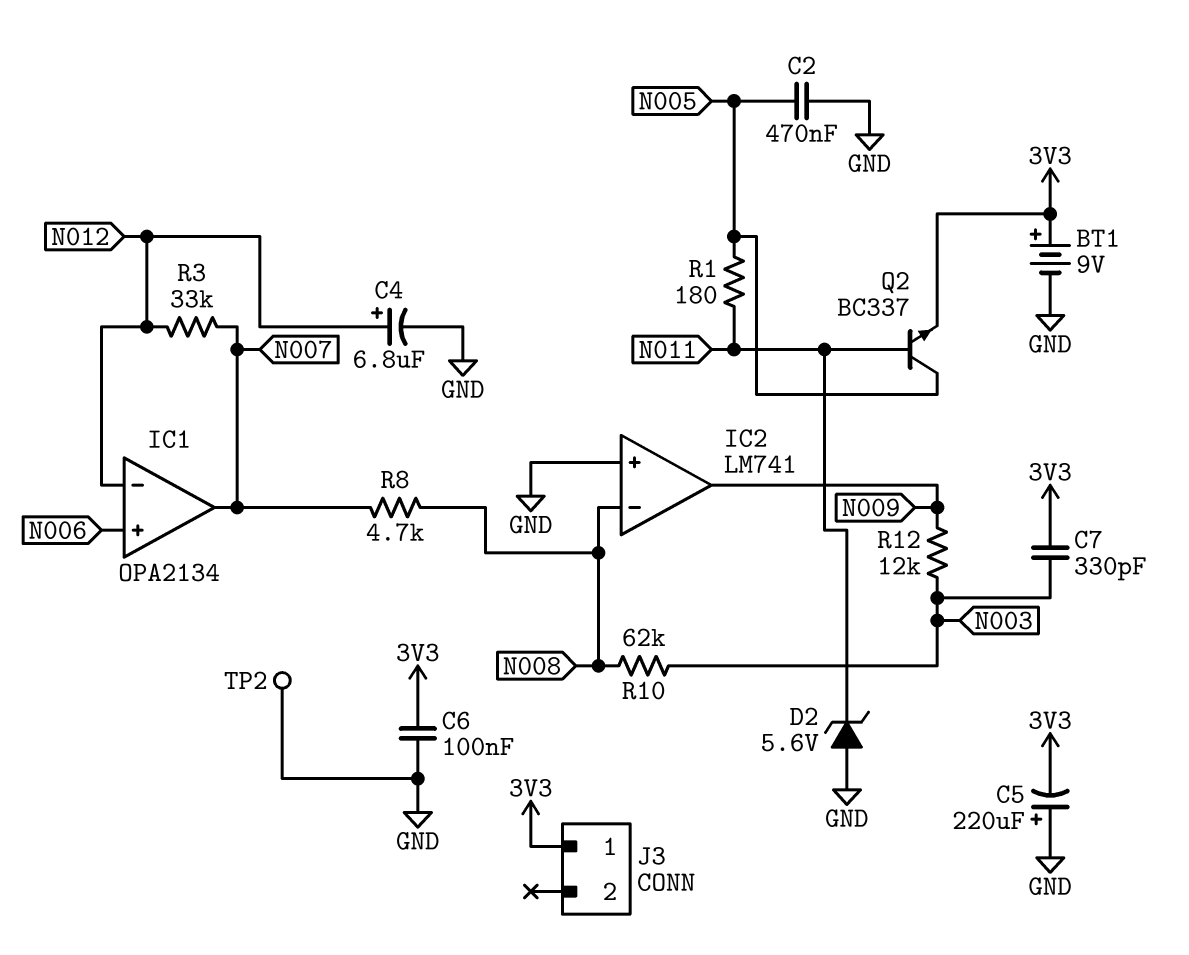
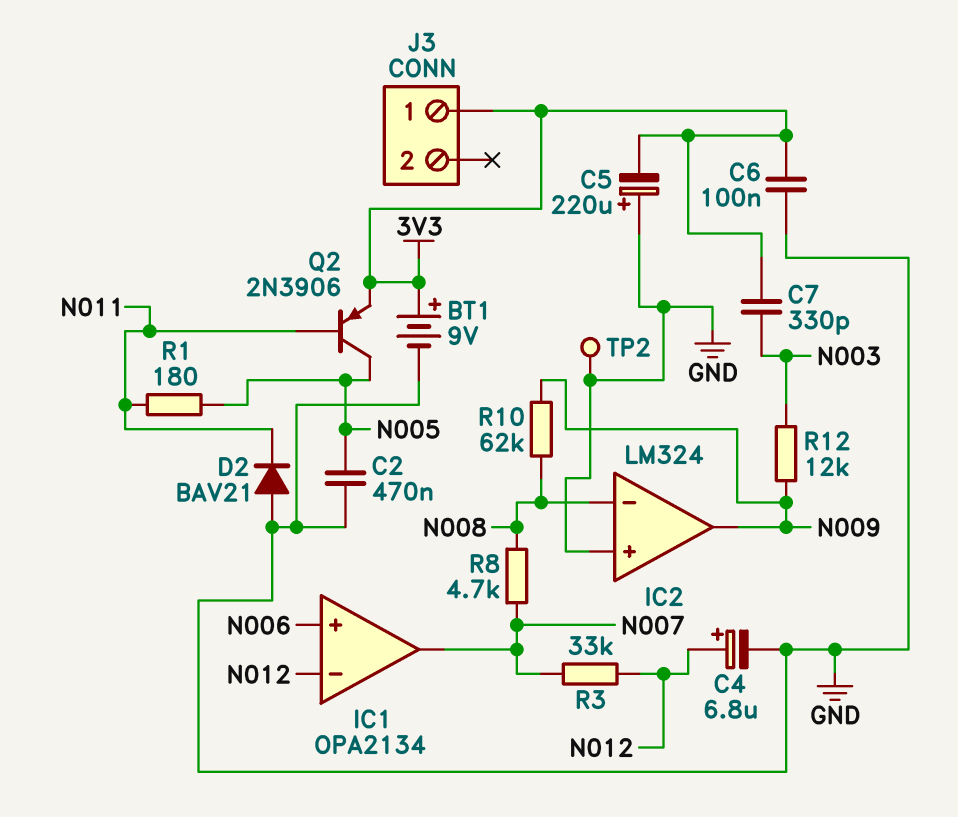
D2: zener 5.6V (A GND, K N011) -> diode BAV21 (A GND, K N011)
IC2: LM741 -> LM324
Q2: NPN BC337 (B N011, C N005, E 3V3) -> PNP 2N3906 (B N011, C N005, E 3V3)
R10: 62k (N003, N008) -> 62k (N008, N009)

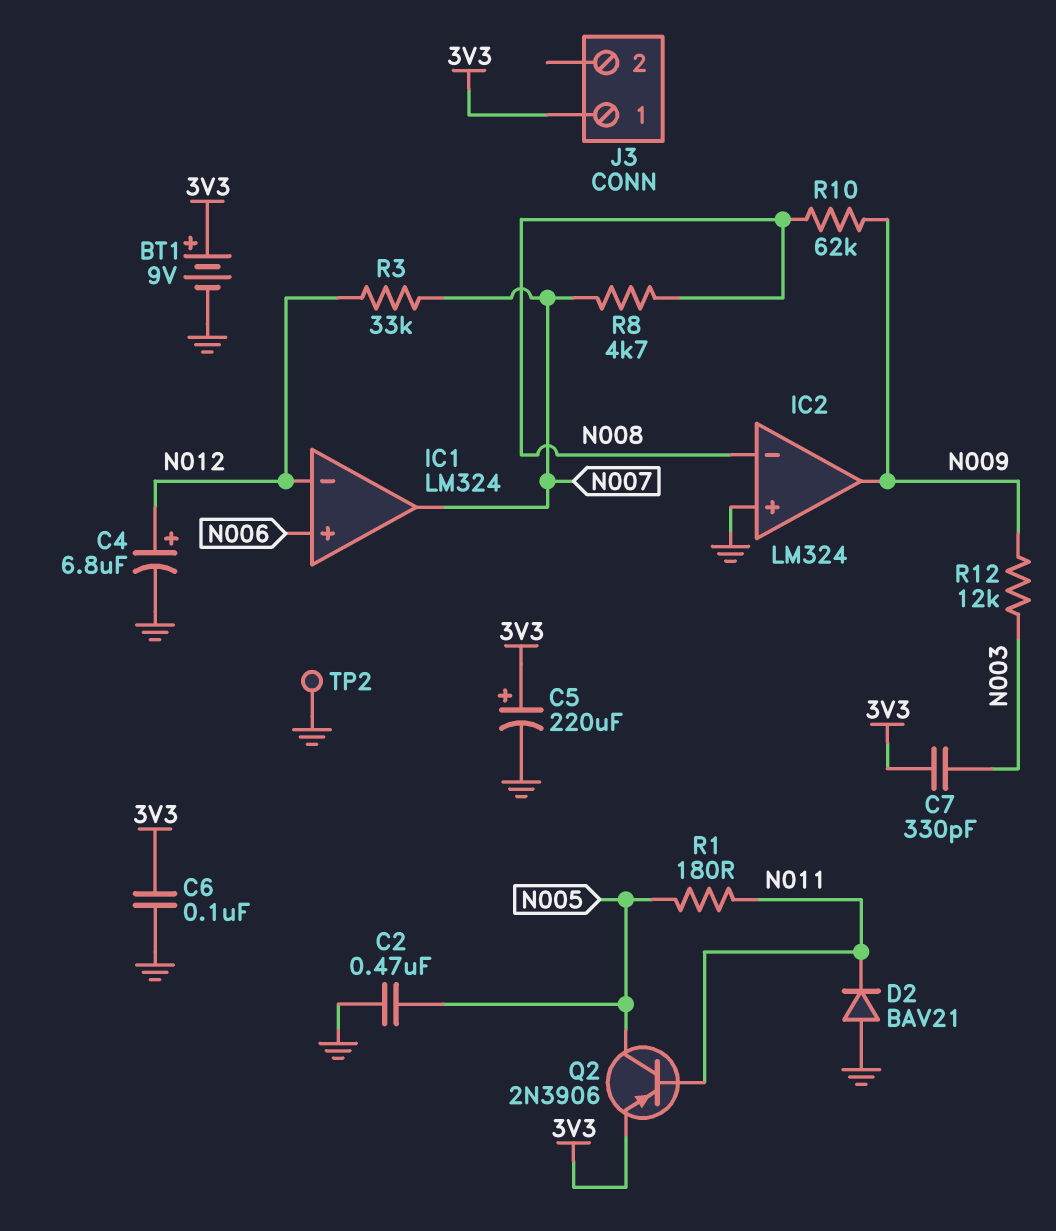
C5: 220uF (plus GND, minus 3V3) -> 220uF (plus 3V3, minus GND)
IC1: OPA2134 -> LM324

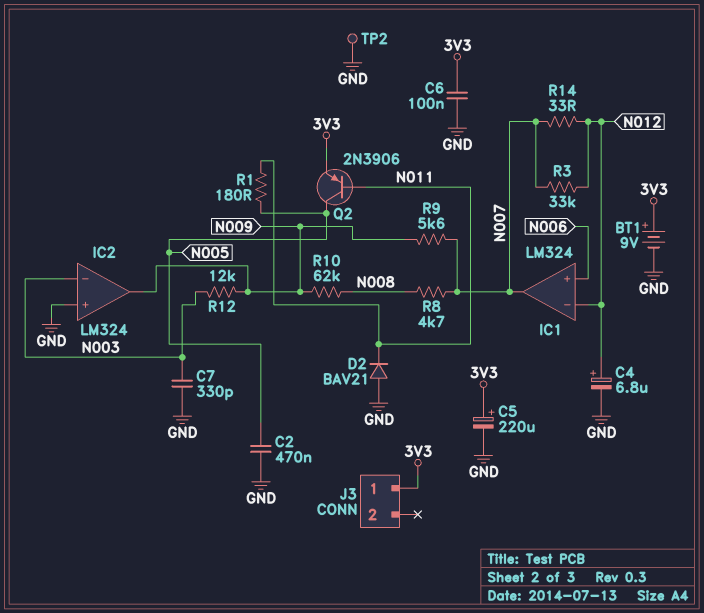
C7: 330pF (3V3, N003) -> 330pF (GND, N003)
IC2 pin in-: N008 -> N003
R9: none -> 5.6k (N007, N009)
R14: none -> 33 (N007, N012)

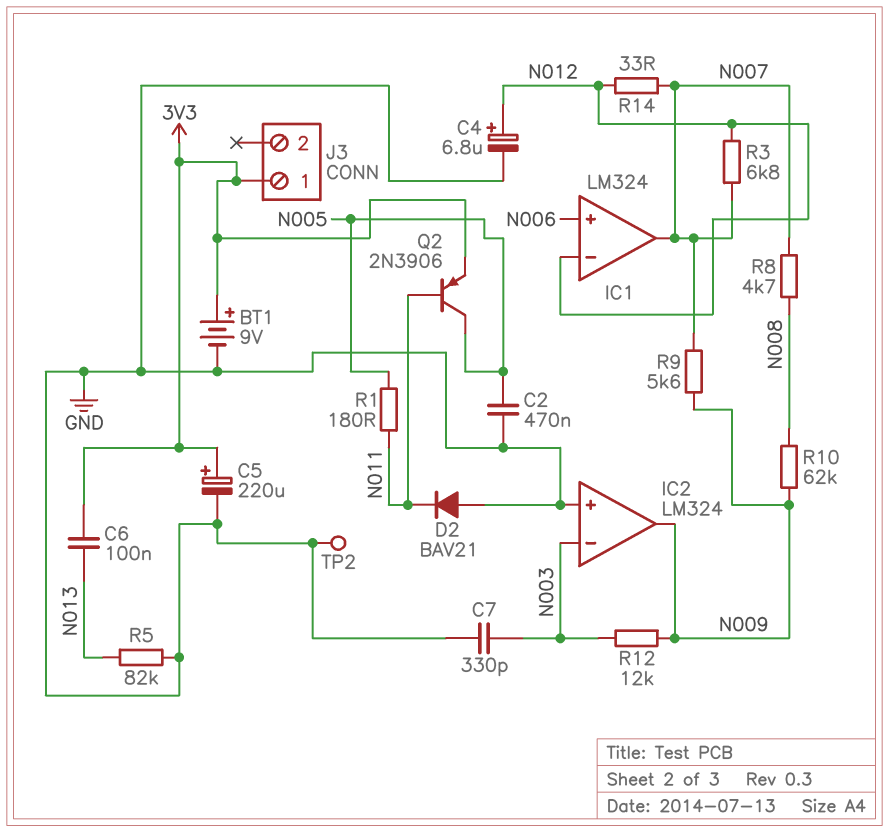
C6: 100nF (3V3, GND) -> 100nF (3V3, N013)
R3: 33k (N007, N012) -> 6.8k (N007, N012)
R5: none -> 82k (GND, N013)

